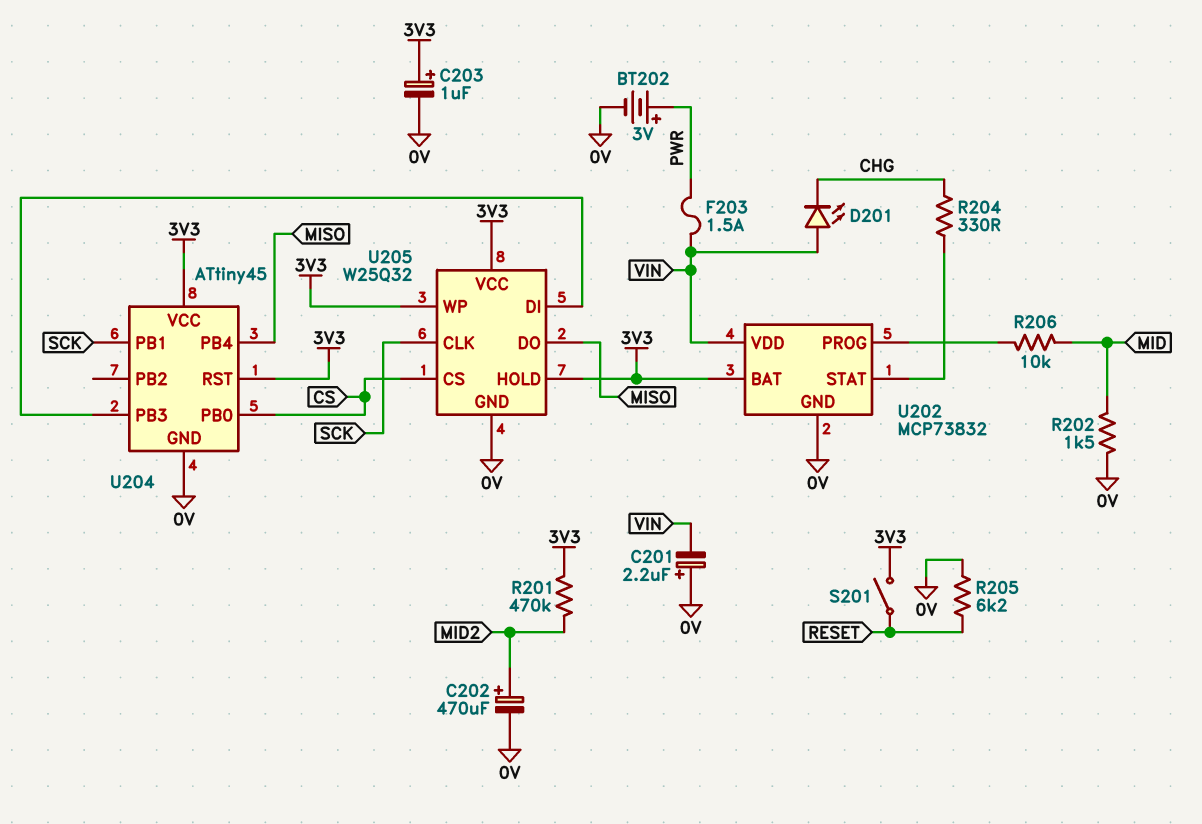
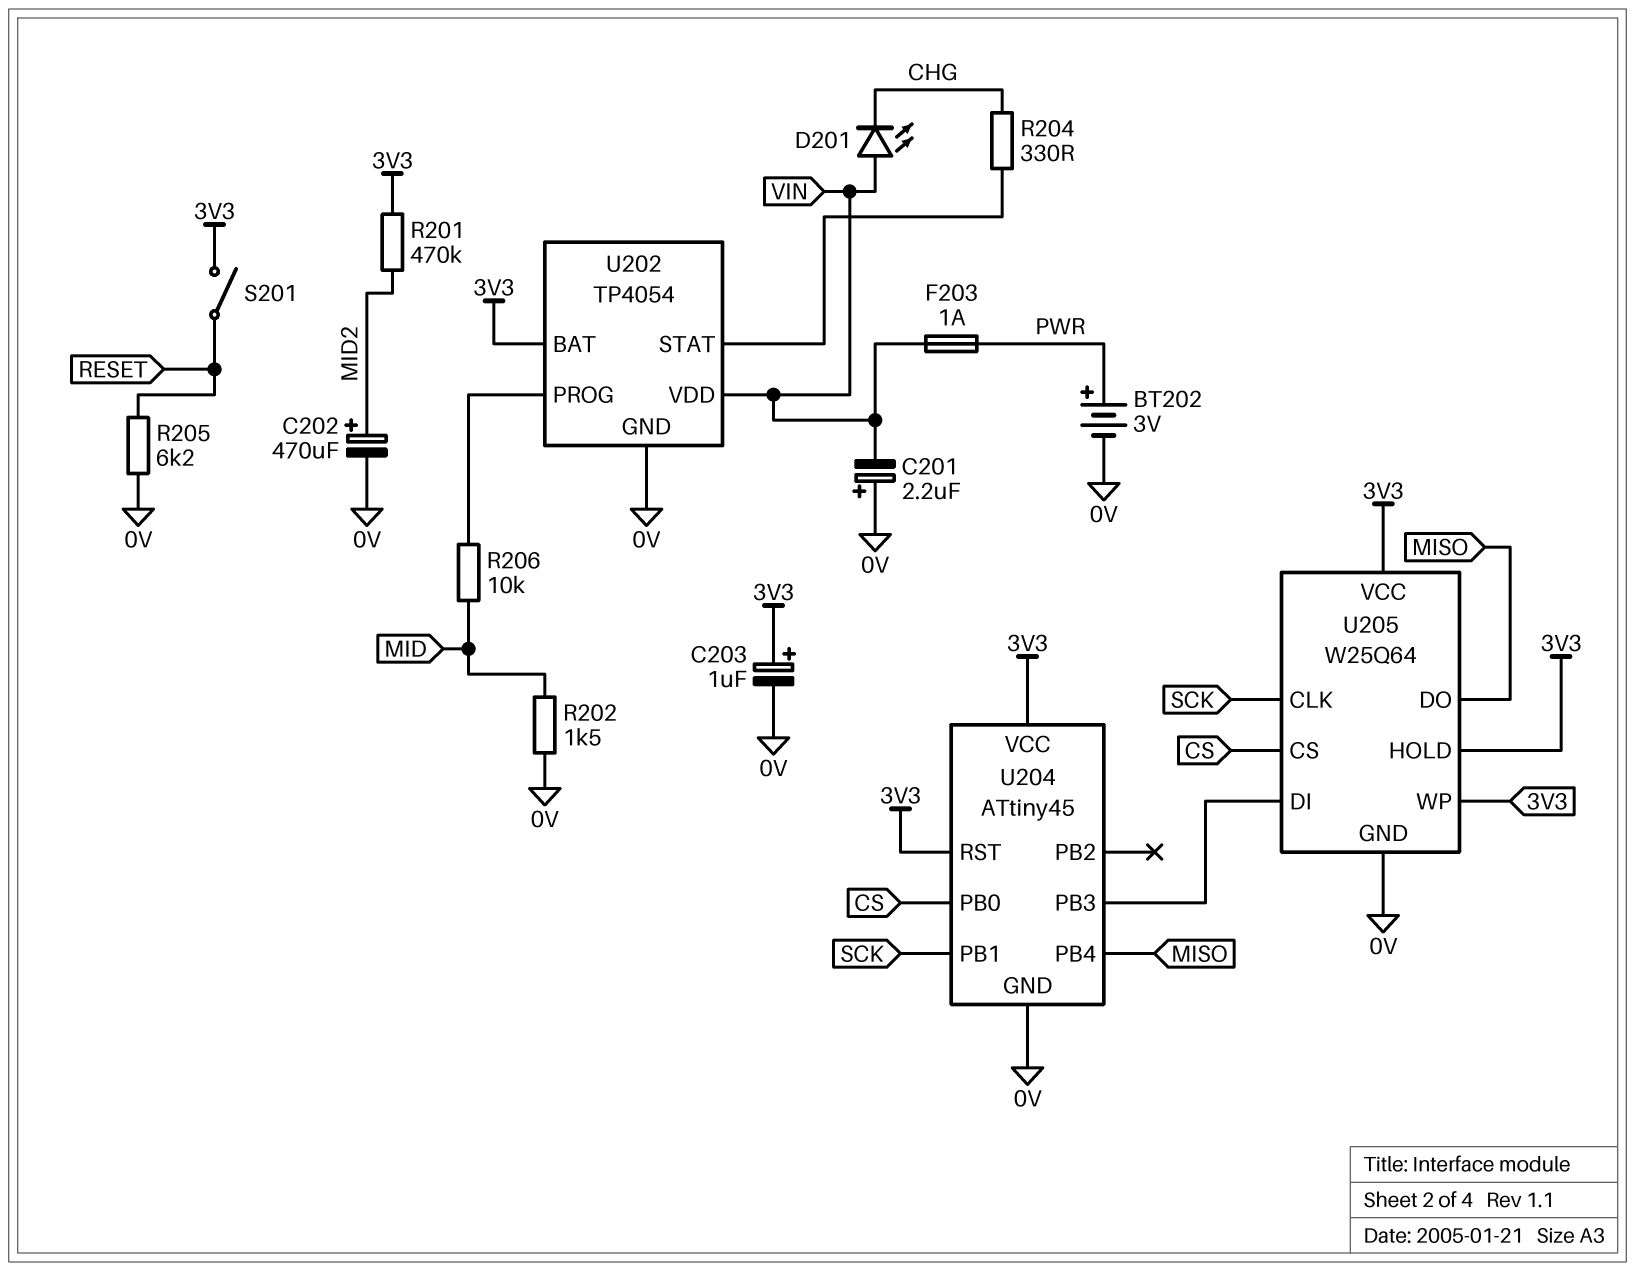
F203: 1.5A (PWR, VIN) -> 1A (PWR, VIN)
U202: MCP73832 -> TP4054
U205: W25Q32 -> W25Q64

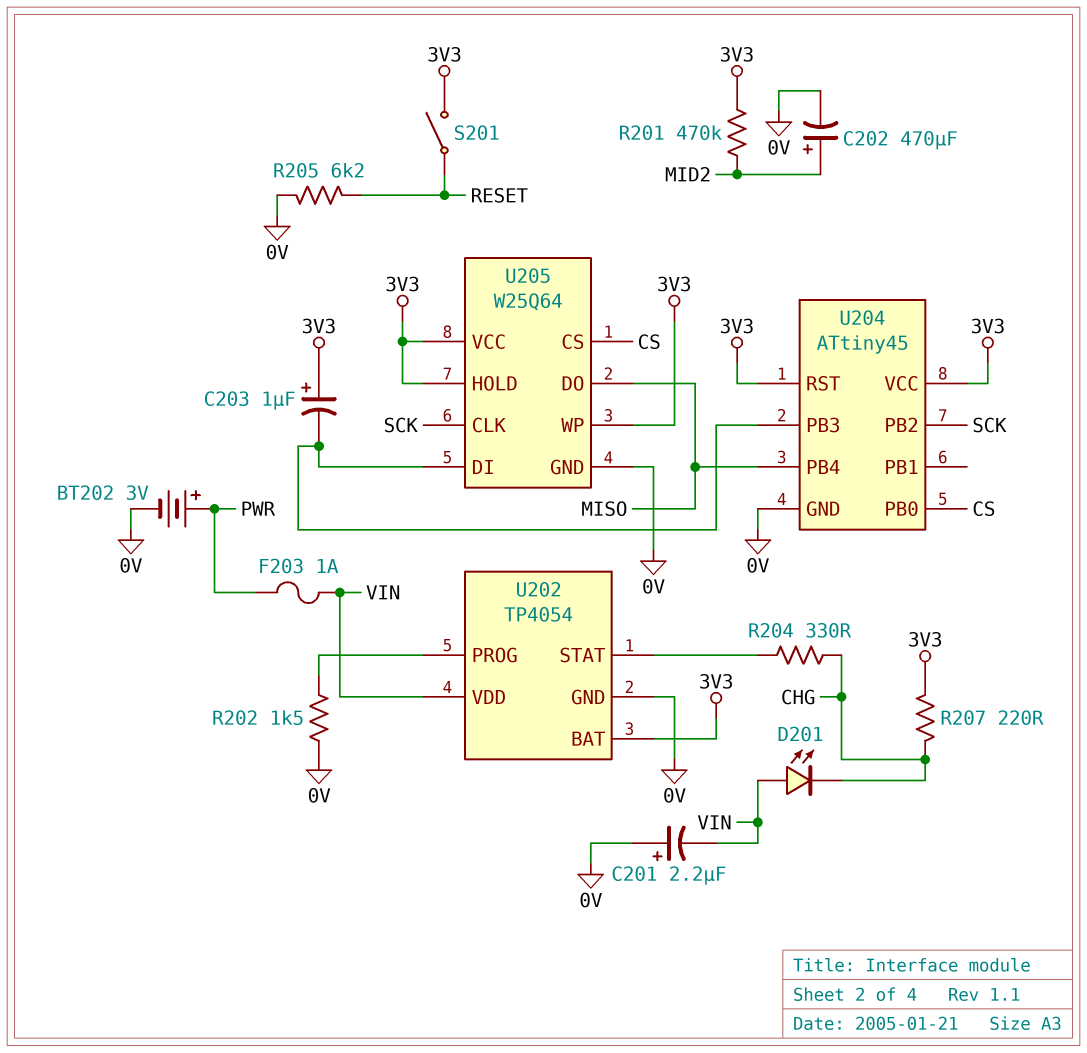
C203: 1uF (plus 3V3, minus 0V) -> 1uF (plus 3V3, minus U204/PB3)
R202: 1.5k (0V, MID) -> 1.5k (0V, U202/PROG)
R206: 10k (MID, U202/PROG) -> none
R207: none -> 220 (3V3, CHG)
U204 pin PB1: SCK -> none
U204 pin PB2: none -> SCK

